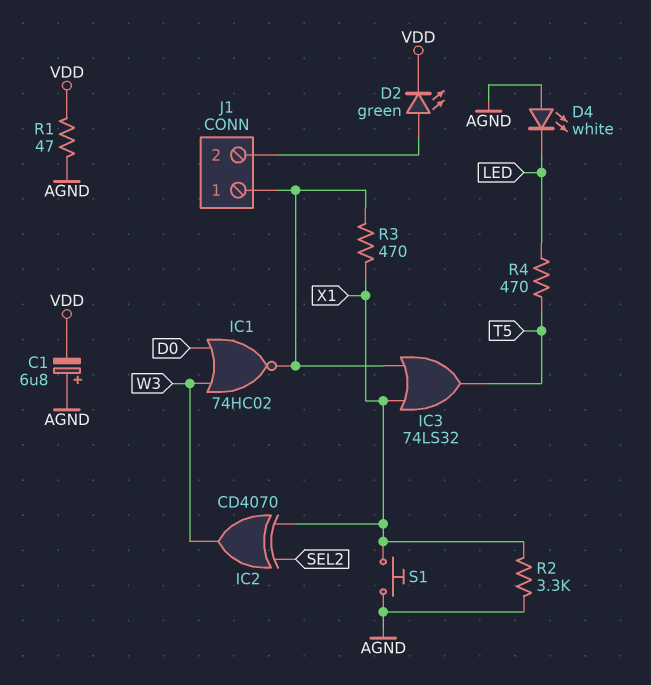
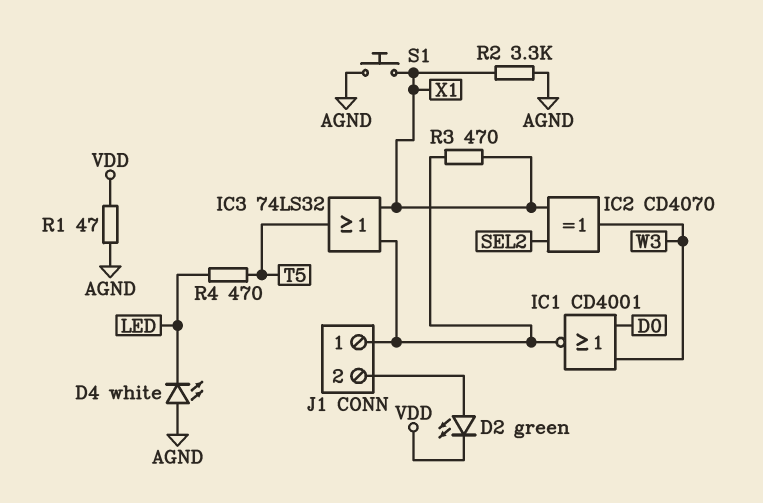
C1: 6.8uF (plus AGND, minus VDD) -> none
IC1: NOR 74HC02 (in D0, in W3, out J1/1) -> NOR CD4001 (in D0, in W3, out J1/1)

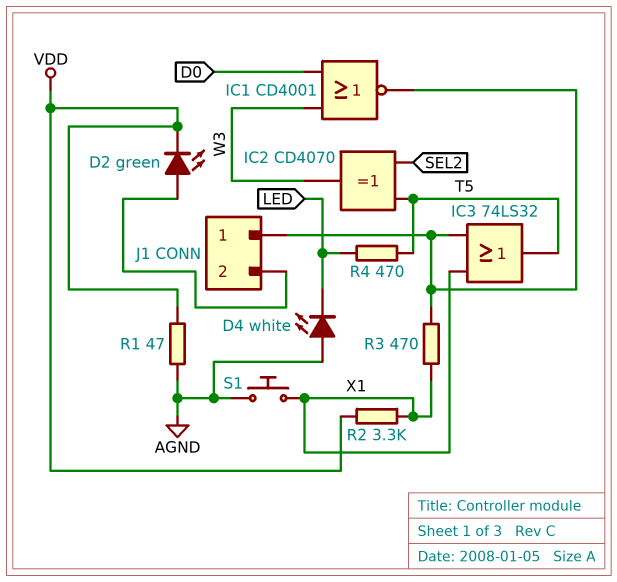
IC2: XOR CD4070 (in SEL2, in X1, out W3) -> XOR CD4070 (in SEL2, in T5, out W3)
R2: 3.3k (AGND, X1) -> 3.3k (VDD, X1)

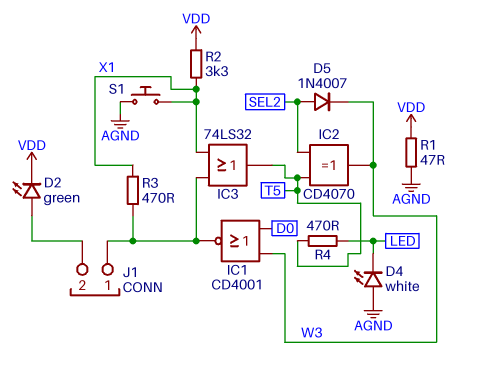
D5: none -> diode 1N4007 (A SEL2, K W3)

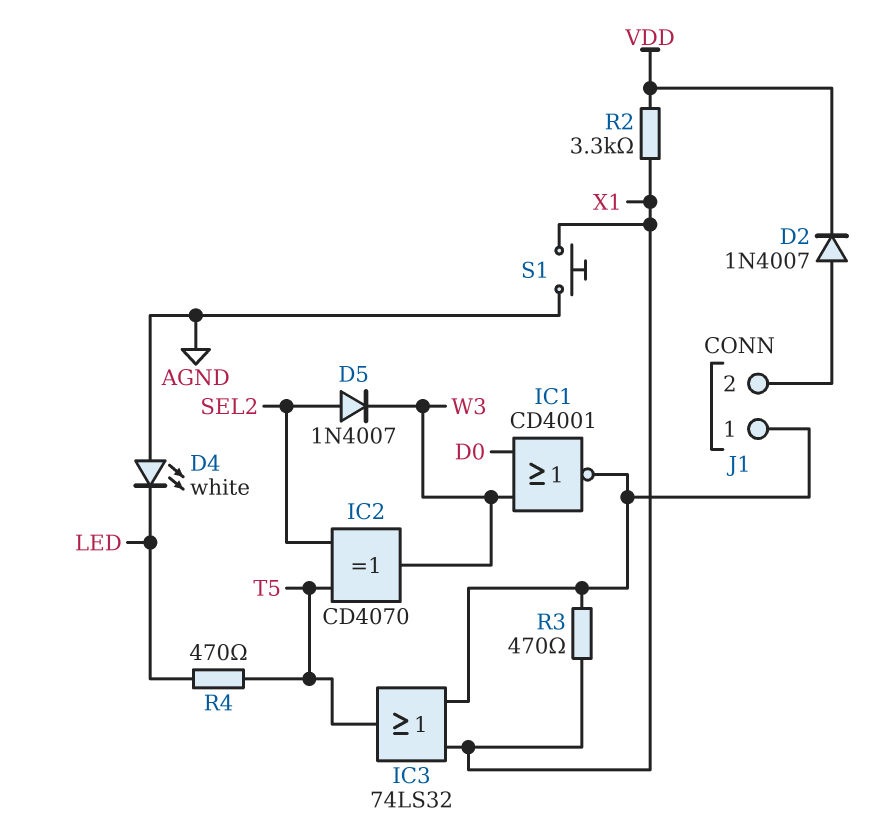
D2: LED green (A J1/2, K VDD) -> diode 1N4007 (A J1/2, K VDD)
R1: 47 (AGND, VDD) -> none

